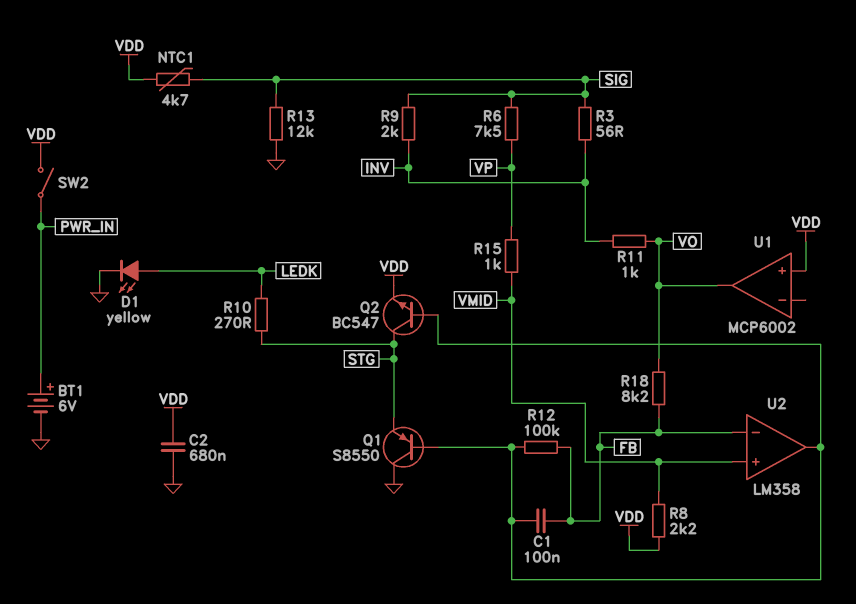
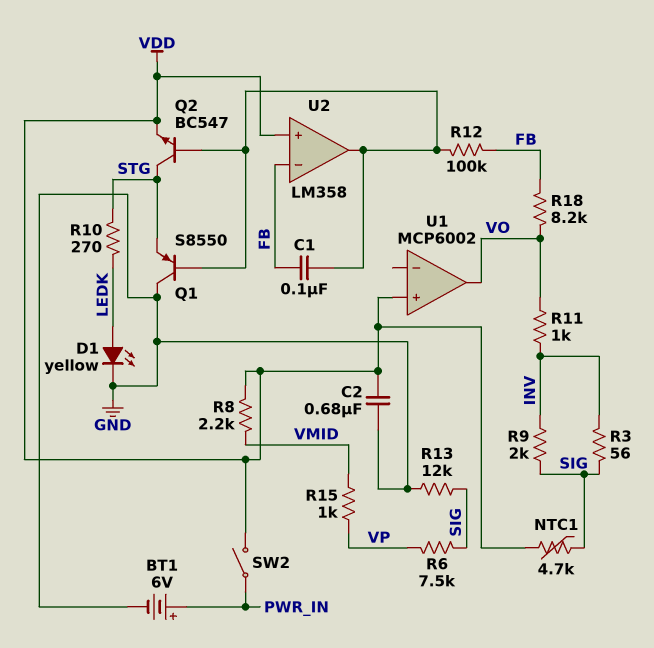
U2 pin in+: VMID -> VDD

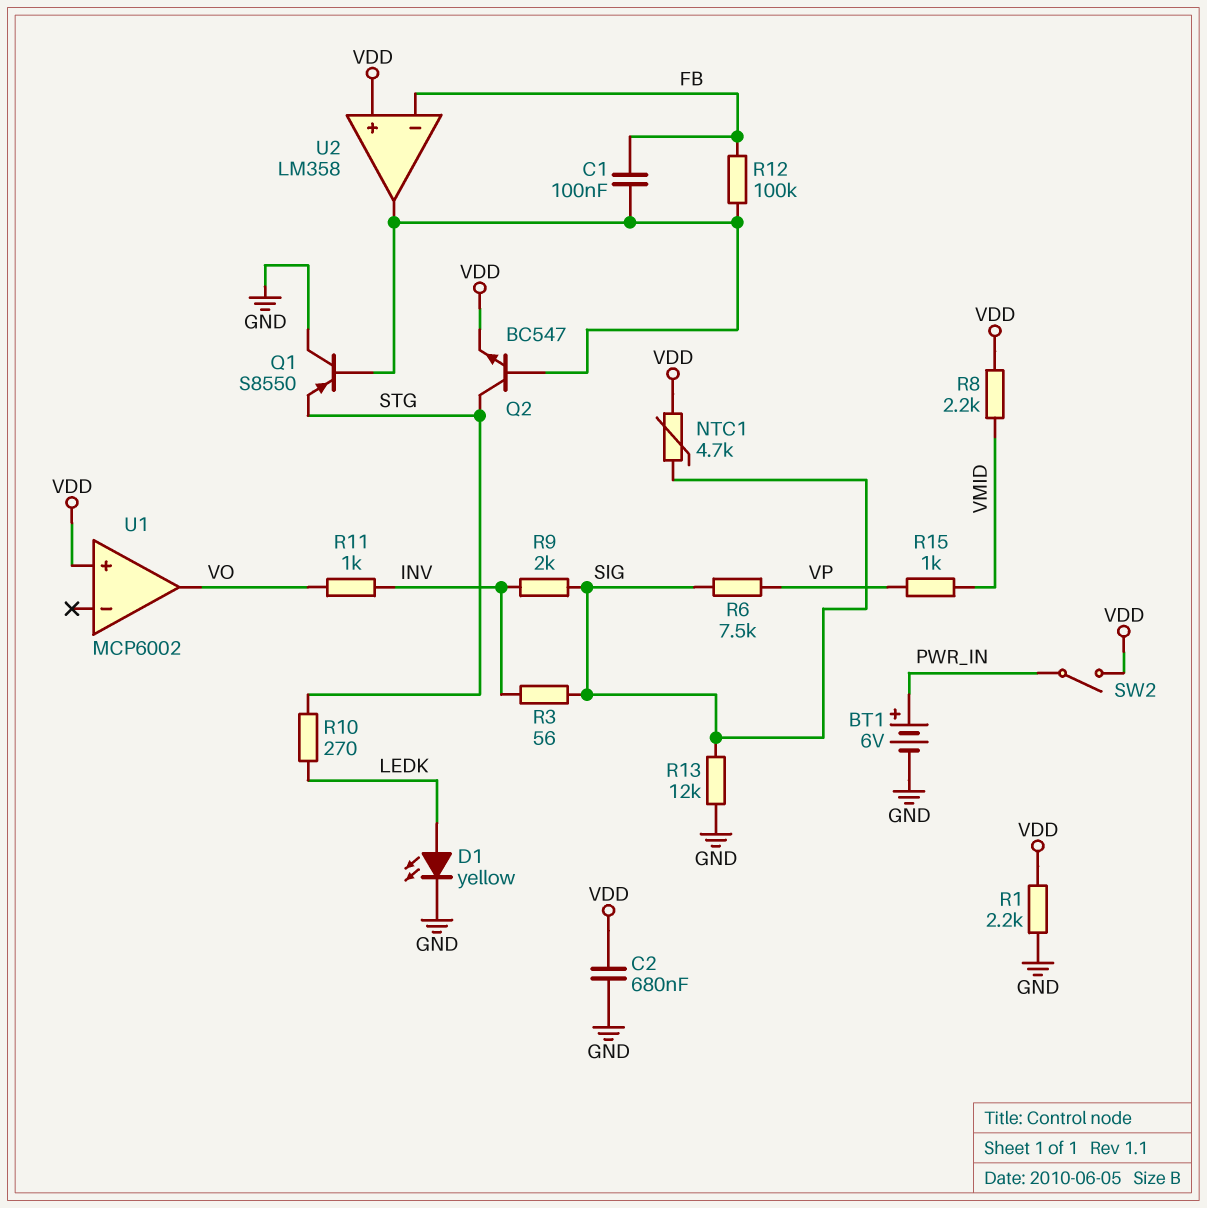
R1: none -> 2.2k (GND, VDD)
R18: 8.2k (FB, VO) -> none

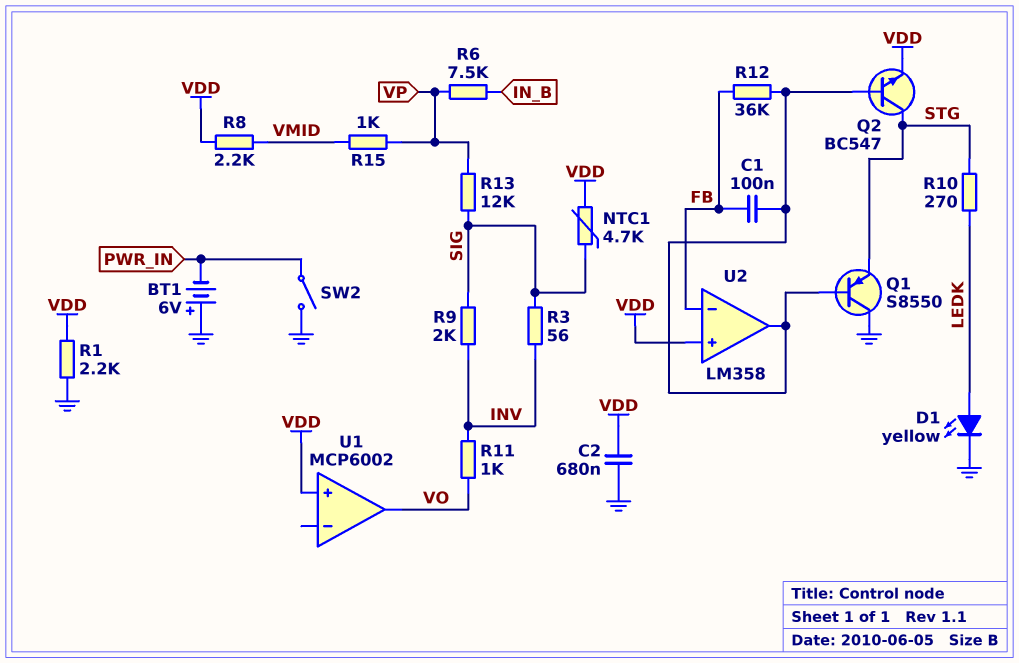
BT1: 6V (plus PWR_IN, minus GND) -> 6V (plus GND, minus PWR_IN)
R6: 7.5k (SIG, VP) -> 7.5k (IN_B, VP)
R12: 100k (FB, U2/out) -> 36k (FB, U2/out)
R13: 12k (GND, SIG) -> 12k (SIG, VP)
SW2: switch (PWR_IN, VDD) -> switch (GND, PWR_IN)

